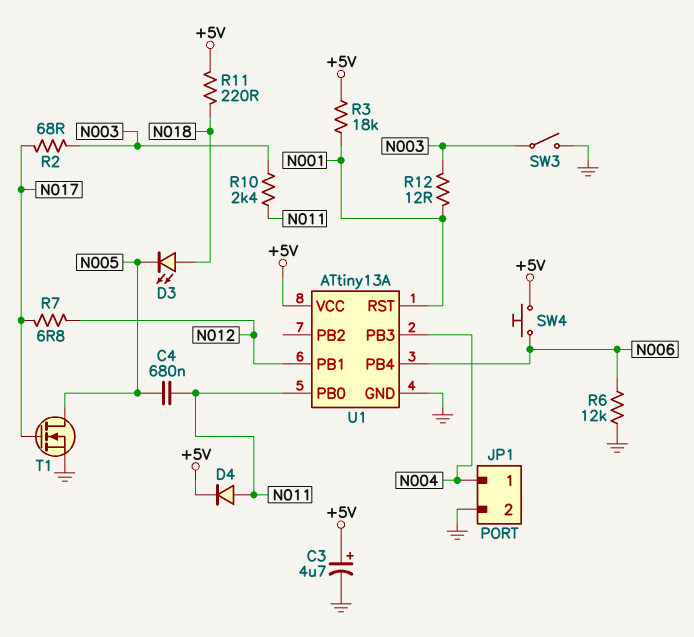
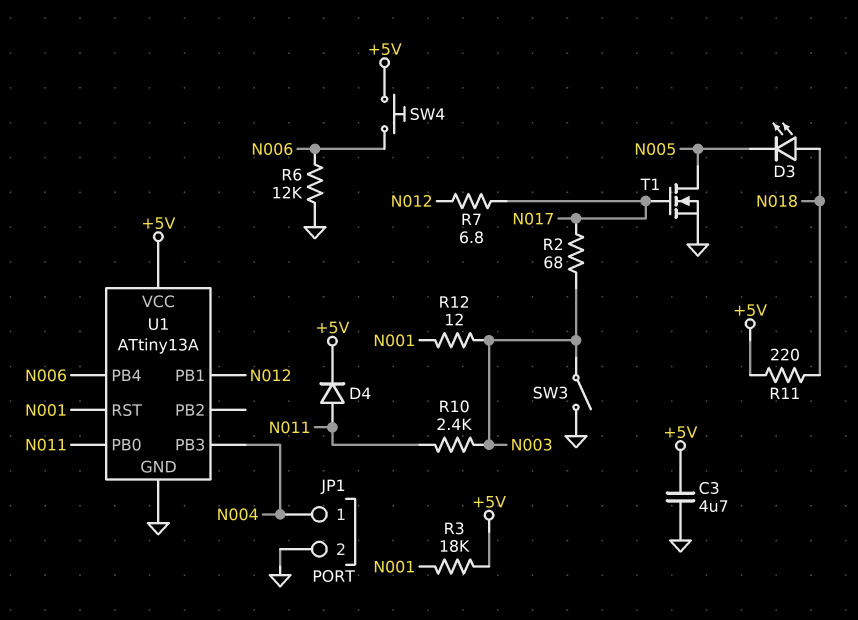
C3: 4.7uF (plus +5V, minus GND) -> 4.7uF (+5V, GND)
C4: 680nF (N005, N011) -> none

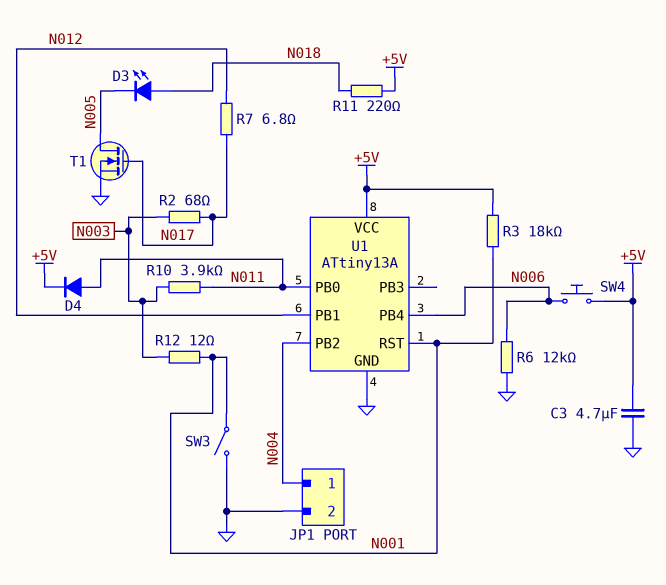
R10: 2.4k (N003, N011) -> 3.9k (N003, N011)
SW3: switch (GND, N003) -> switch (GND, N001)
U1 pin PB2: none -> N004
U1 pin PB3: N004 -> none

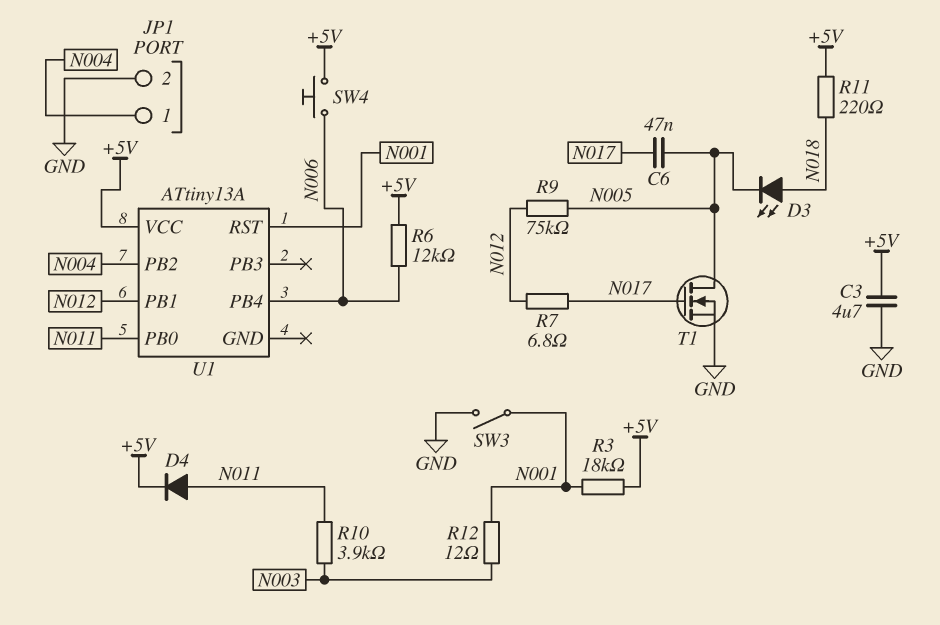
C6: none -> 47nF (N005, N017)
R2: 68 (N003, N017) -> none
R6: 12k (GND, N006) -> 12k (+5V, N006)
R9: none -> 75k (N005, N012)
U1 pin GND: GND -> none

